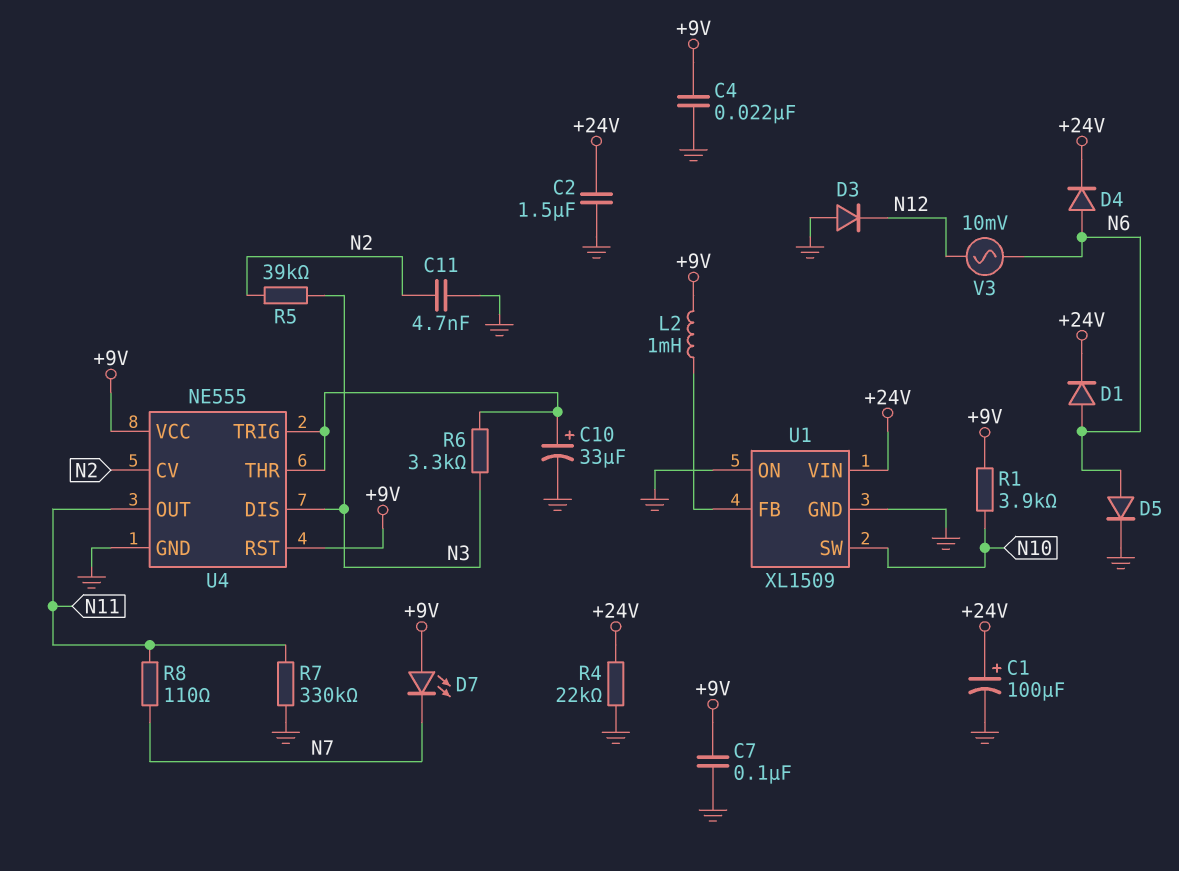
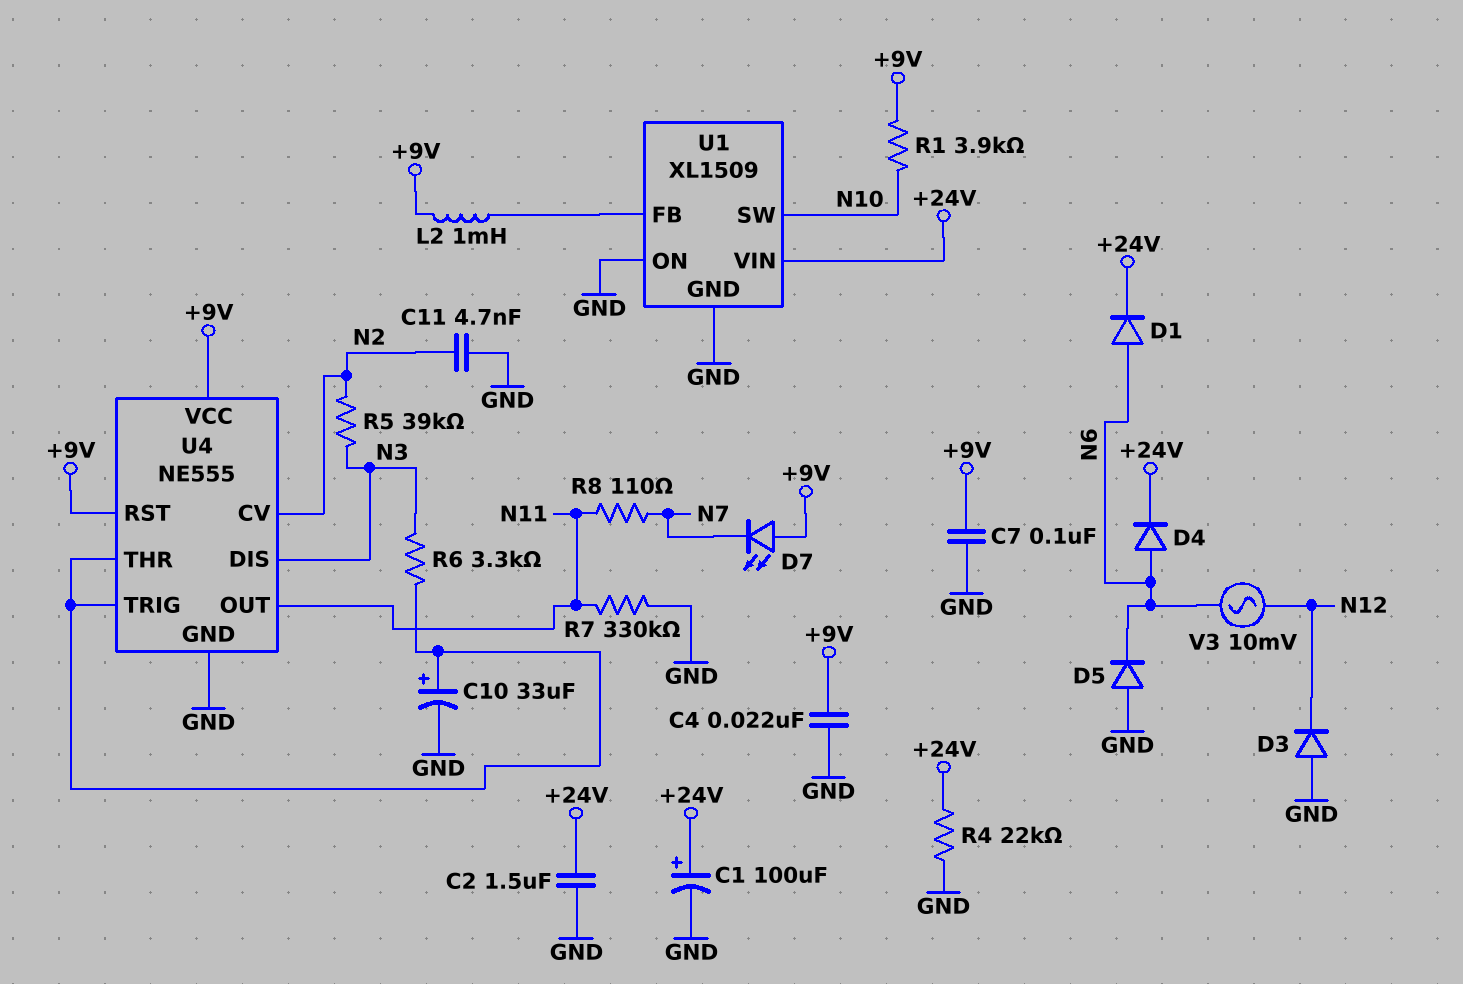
D5: diode (A N6, K GND) -> diode (A GND, K N6)

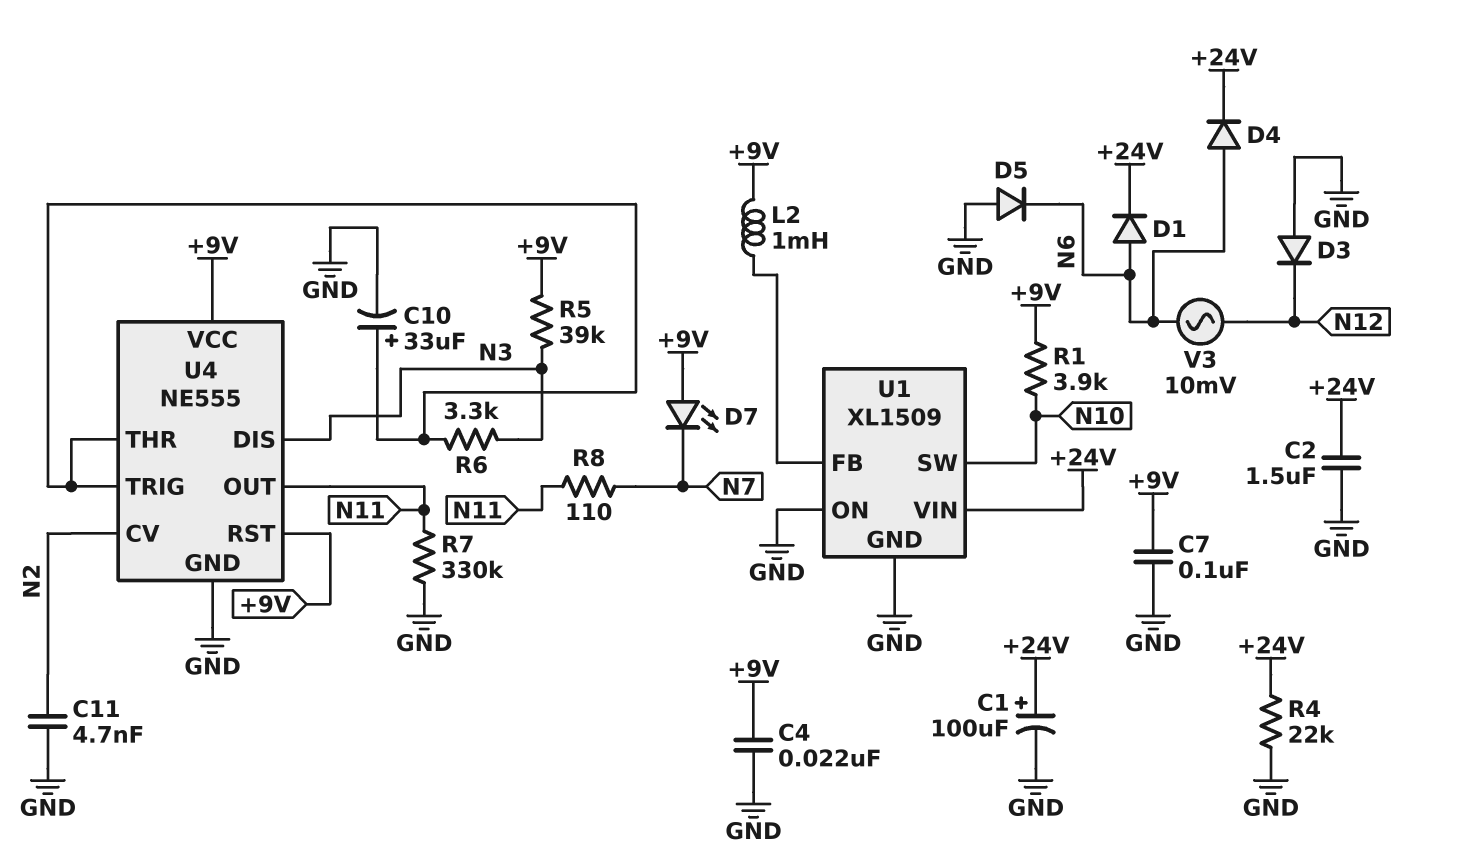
R5: 39k (N2, N3) -> 39k (+9V, N3)

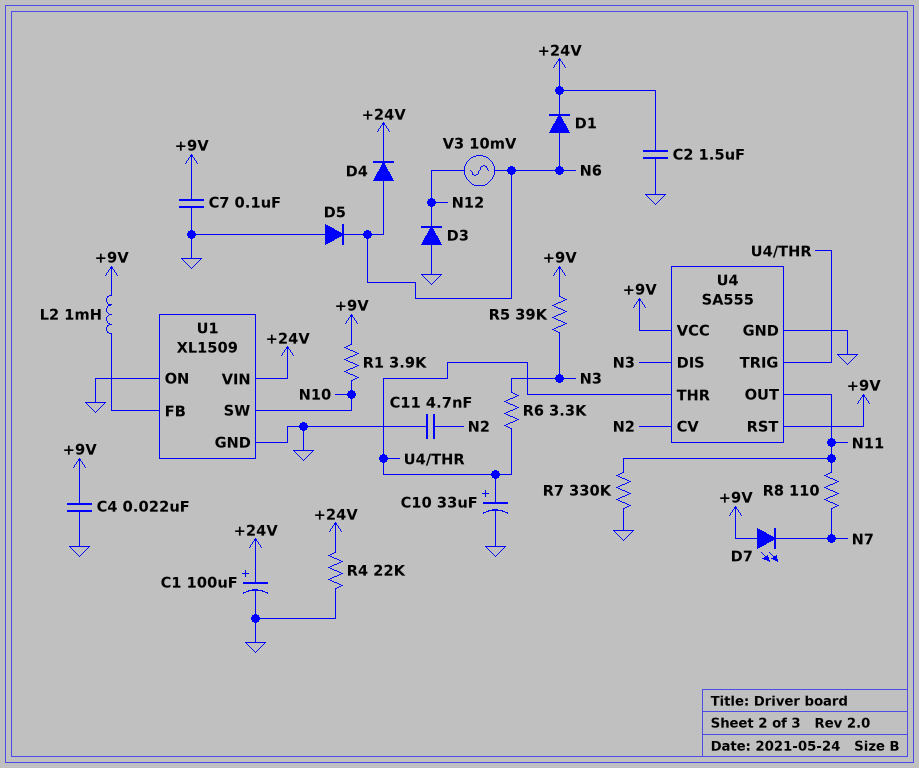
U4: NE555 -> SA555

